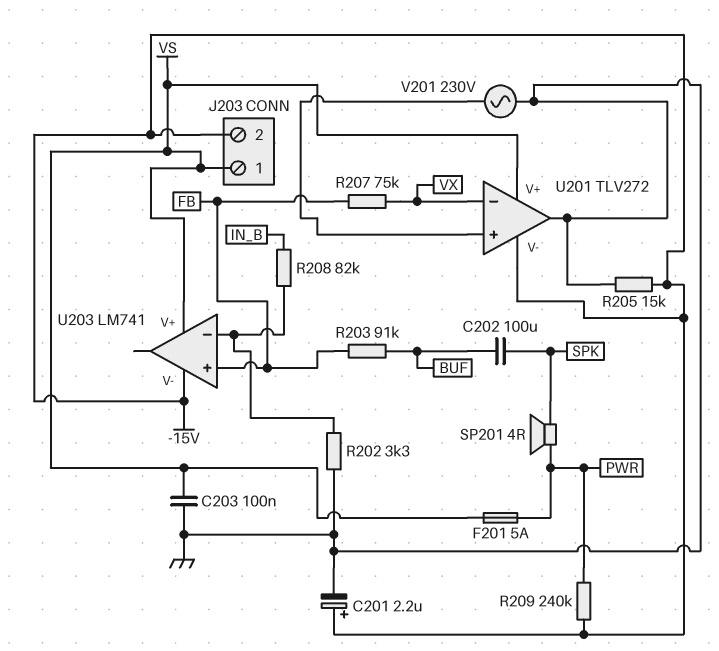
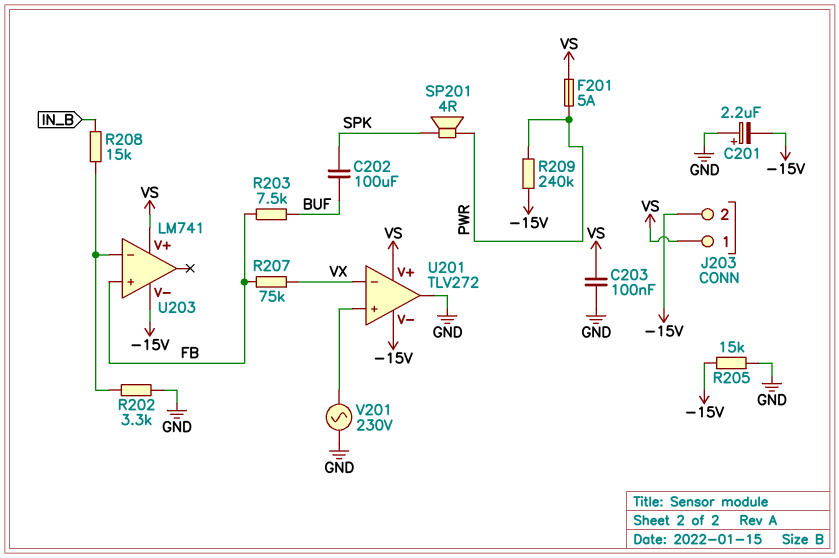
C201: 2.2uF (plus -15V, minus GND) -> 2.2uF (plus GND, minus -15V)
R203: 91k (BUF, FB) -> 7.5k (BUF, FB)
R208: 82k (IN_B, U203/in-) -> 15k (IN_B, U203/in-)

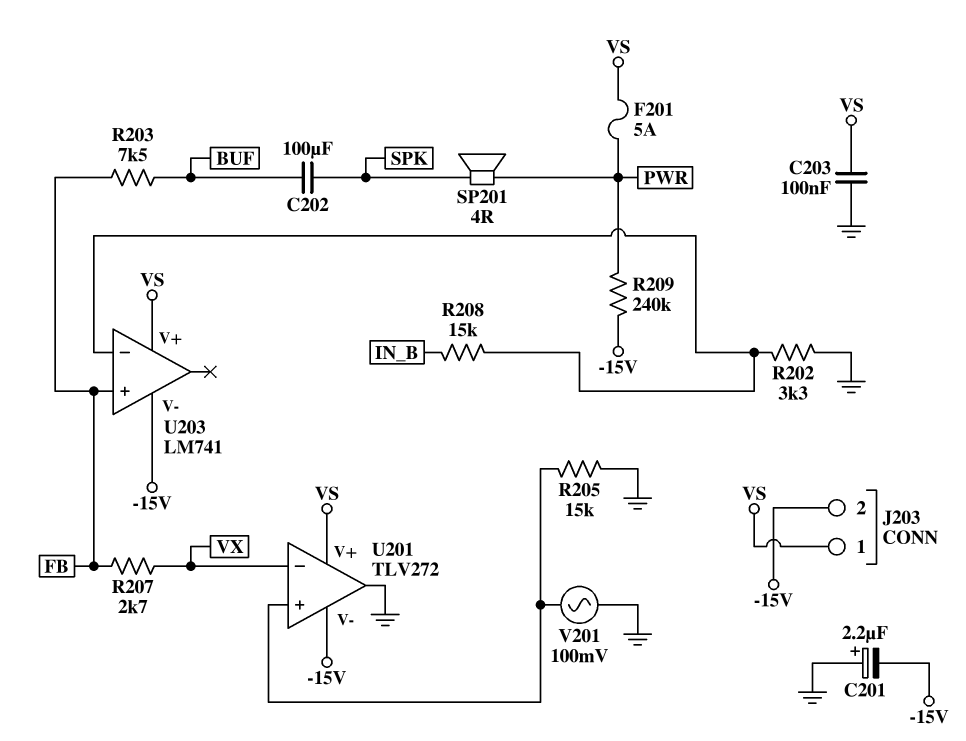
R205: 15k (-15V, GND) -> 15k (GND, U201/in+)
R207: 75k (FB, VX) -> 2.7k (FB, VX)
V201: AC 230V (GND, U201/in+) -> AC 100mV (GND, U201/in+)

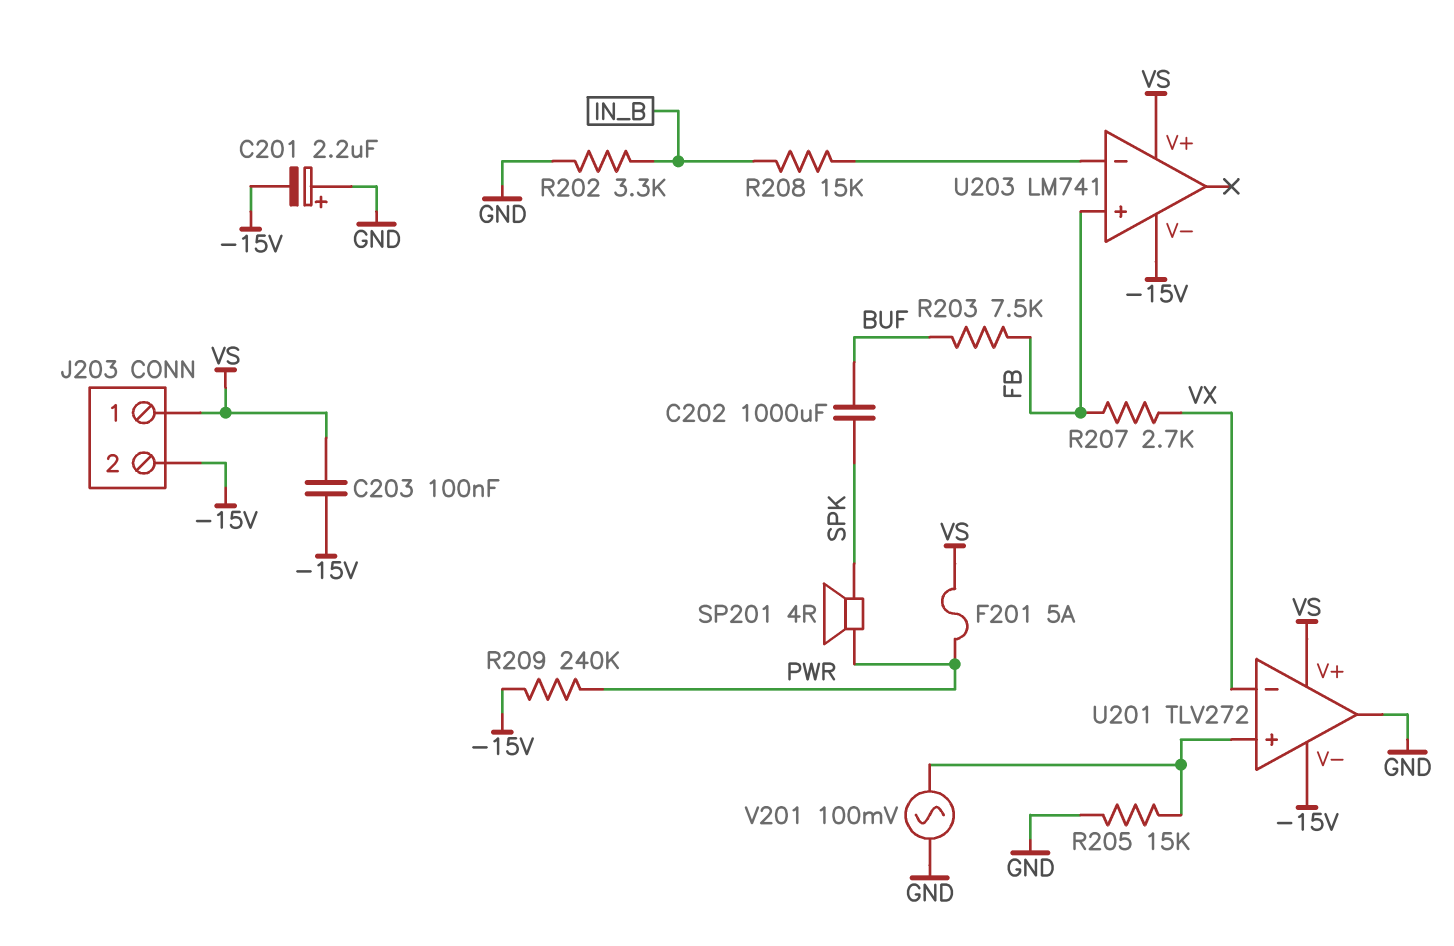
C202: 100uF (BUF, SPK) -> 1000uF (BUF, SPK)
C203: 100nF (GND, VS) -> 100nF (-15V, VS)
R202: 3.3k (GND, U203/in-) -> 3.3k (GND, IN_B)

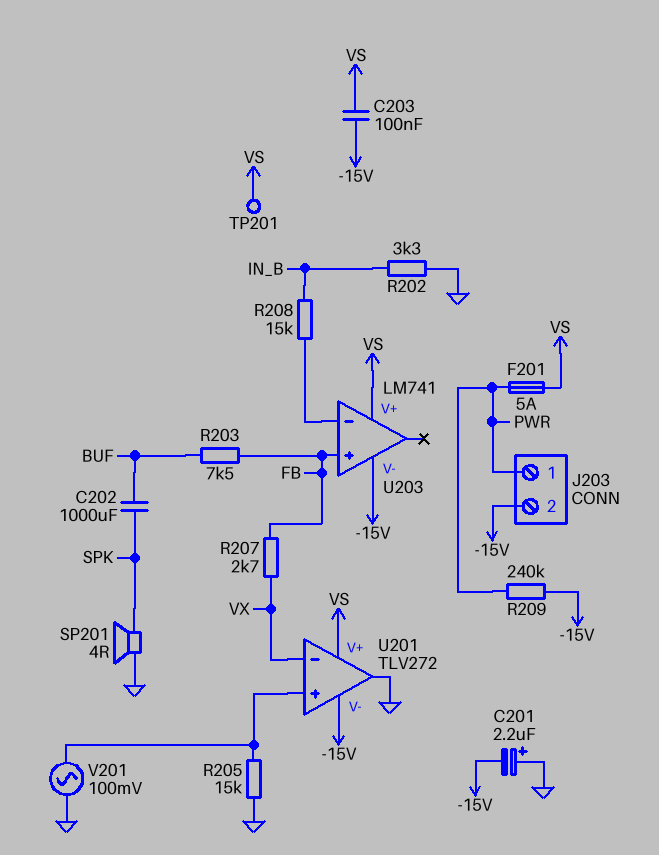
J203 pin 1: VS -> PWR
SP201: speaker 4R (PWR, SPK) -> speaker 4R (GND, SPK)
TP201: none -> test point (VS)

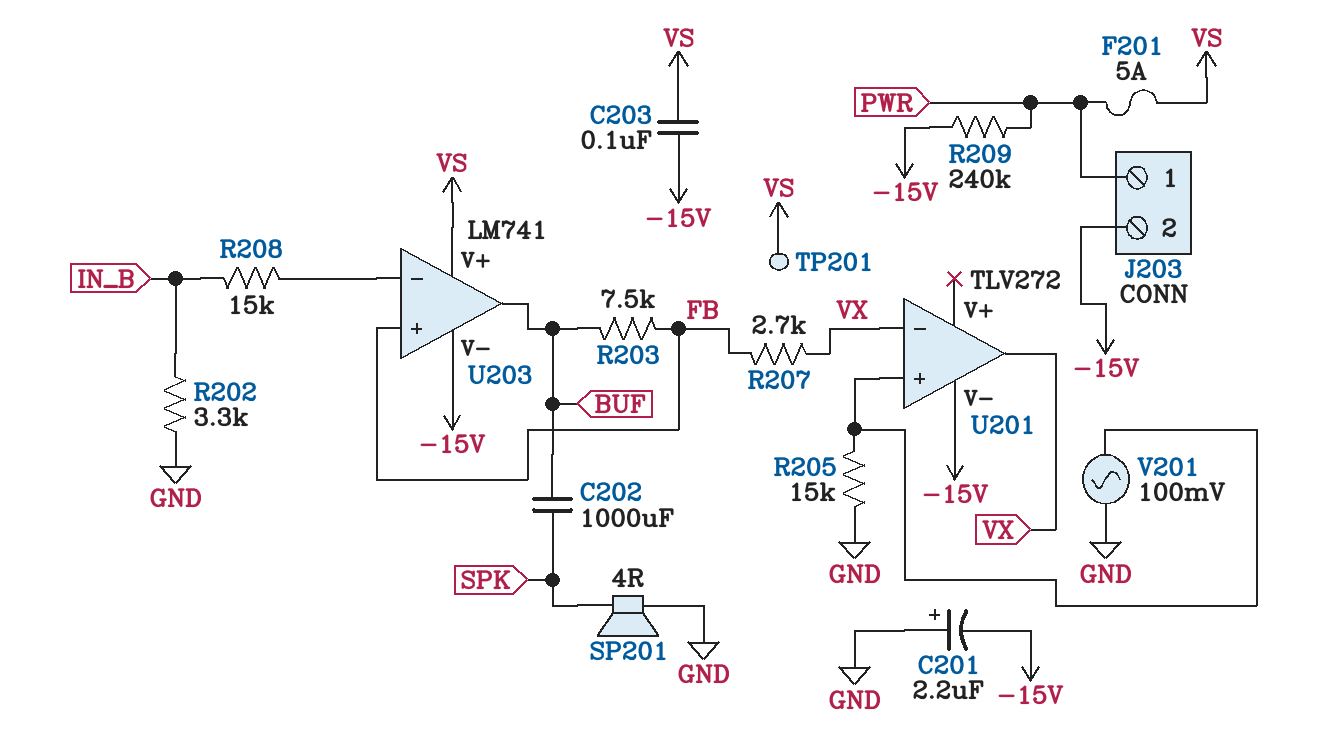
U201 pin V+: VS -> none
U201 pin out: GND -> VX
U203 pin out: none -> BUF

